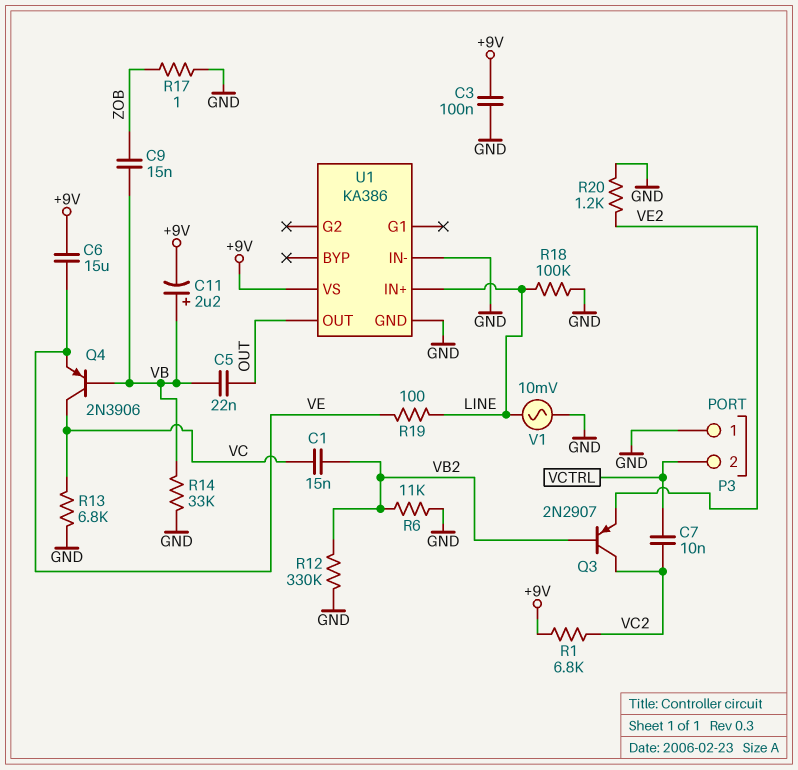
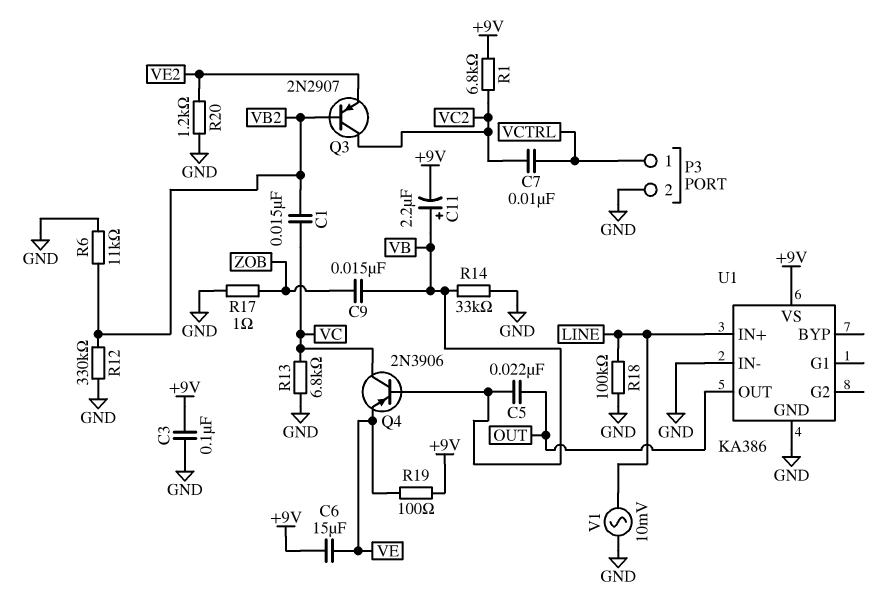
P3 pin 1: GND -> VCTRL
P3 pin 2: VCTRL -> GND
R19: 100 (LINE, VE) -> 100 (+9V, VE)

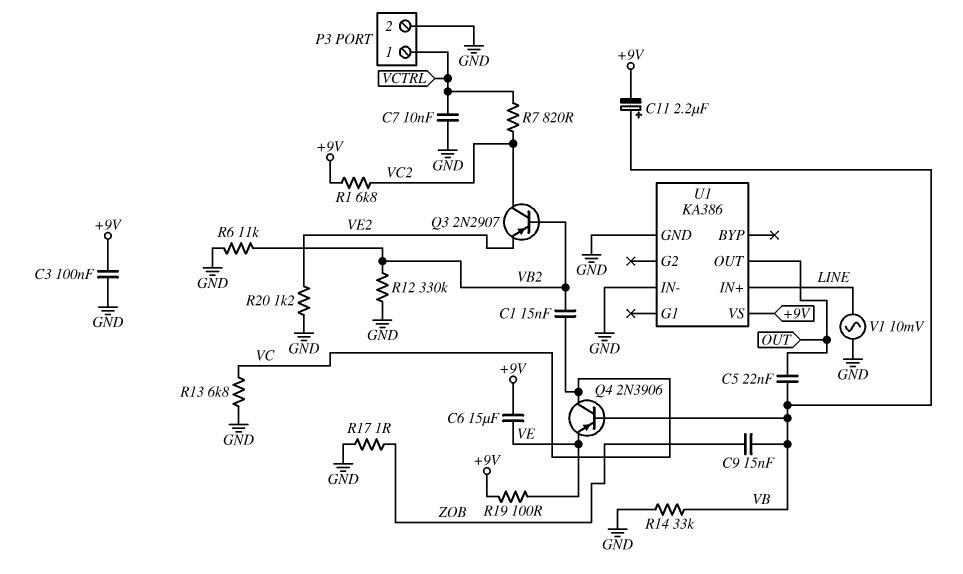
C7: 10nF (VC2, VCTRL) -> 10nF (GND, VCTRL)
R7: none -> 820 (VC2, VCTRL)
R18: 100k (GND, LINE) -> none

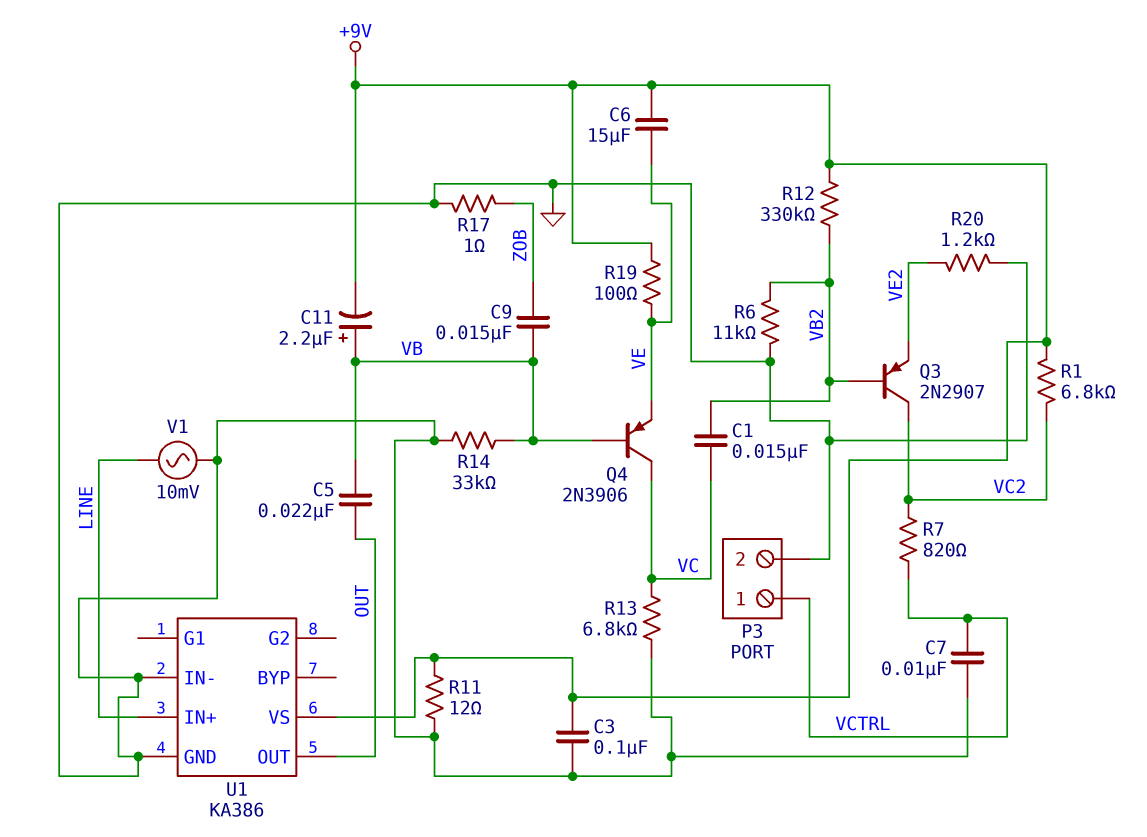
R11: none -> 12 (+9V, GND)
R12: 330k (GND, VB2) -> 330k (+9V, VB2)

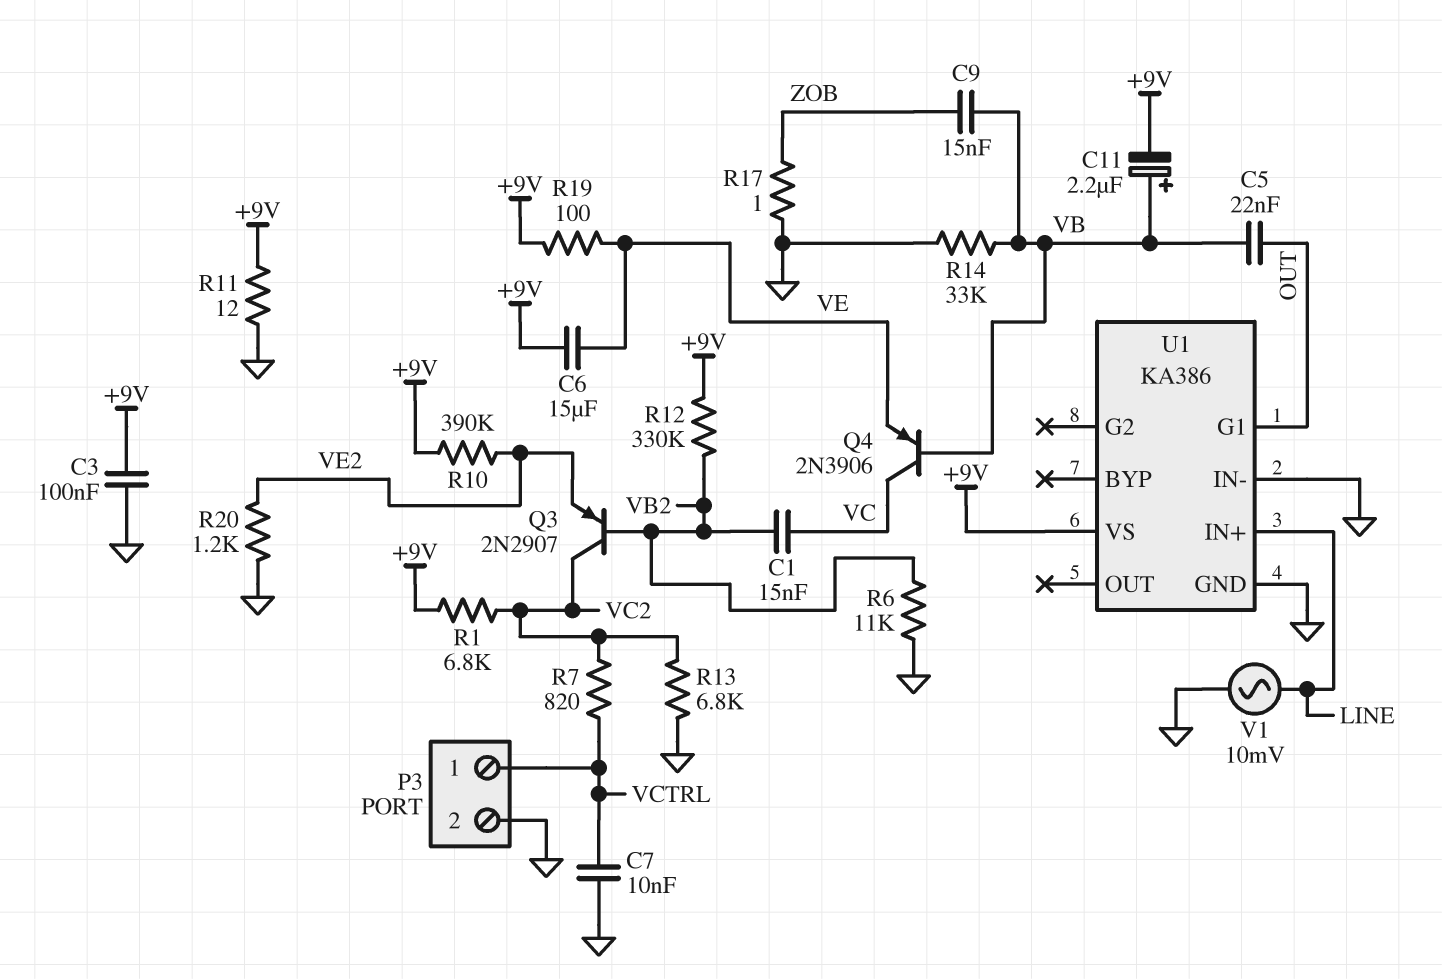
R10: none -> 390k (+9V, VE2)
R13: 6.8k (GND, VC) -> 6.8k (GND, VC2)
U1 pin G1: none -> OUT
U1 pin OUT: OUT -> none

